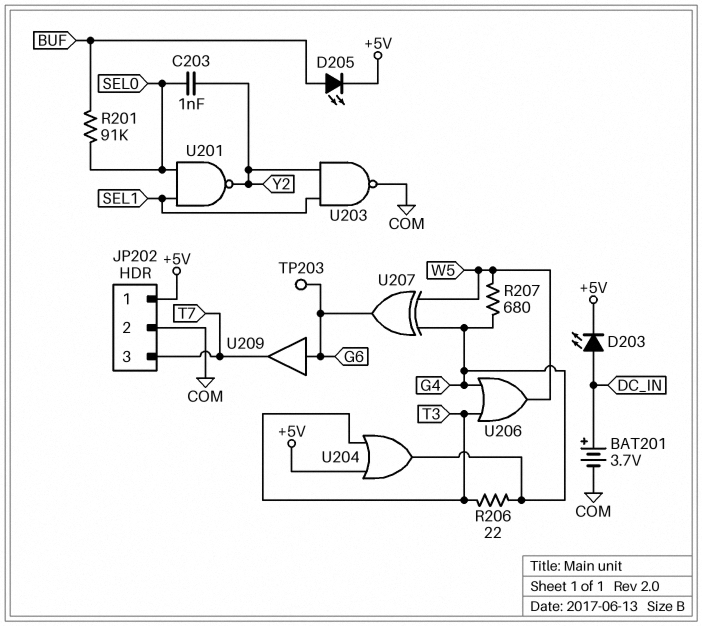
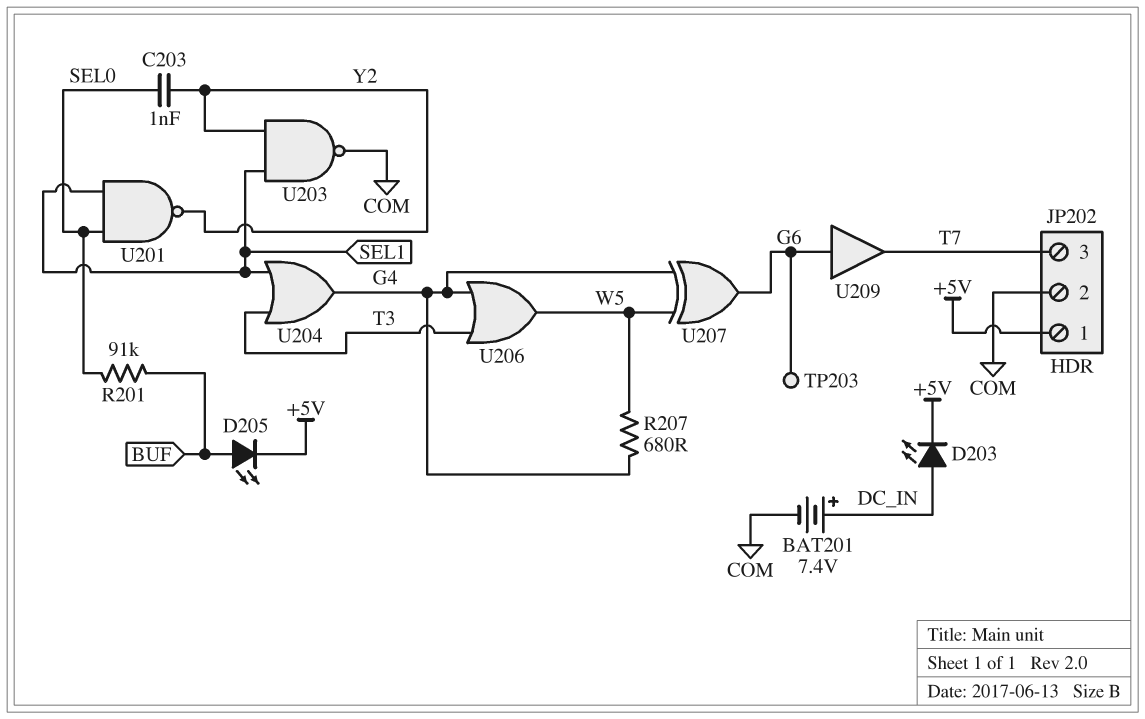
BAT201: 3.7V (plus DC_IN, minus COM) -> 7.4V (plus DC_IN, minus COM)
R206: 22 (G4, T3) -> none
U204: OR (in +5V, in T3, out G4) -> OR (in SEL1, in T3, out G4)

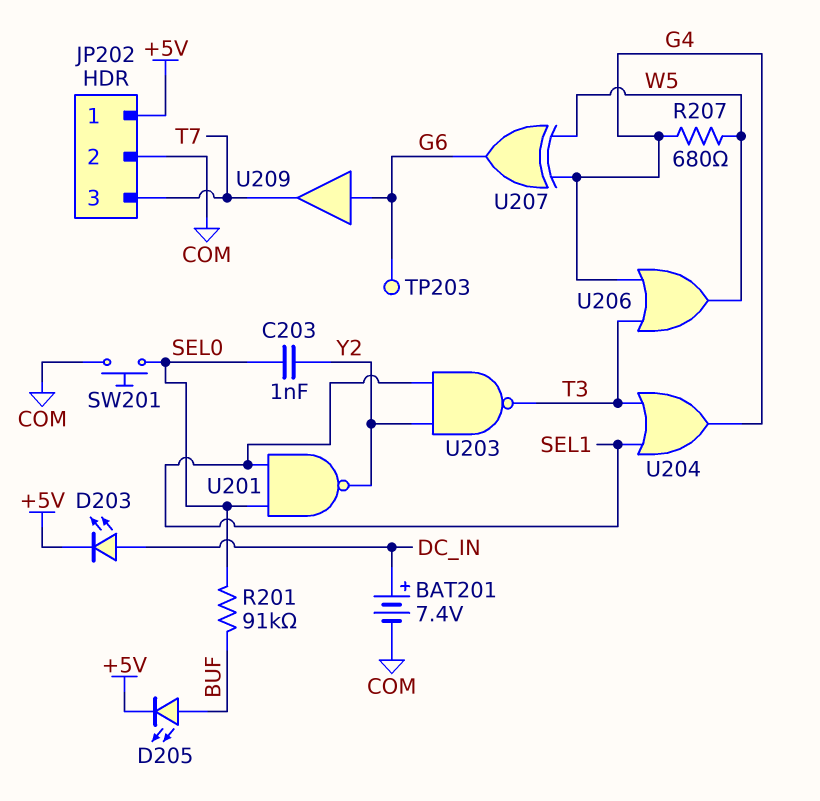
SW201: none -> button (COM, SEL0)
U203: NAND (in SEL1, in Y2, out COM) -> NAND (in SEL1, in Y2, out T3)

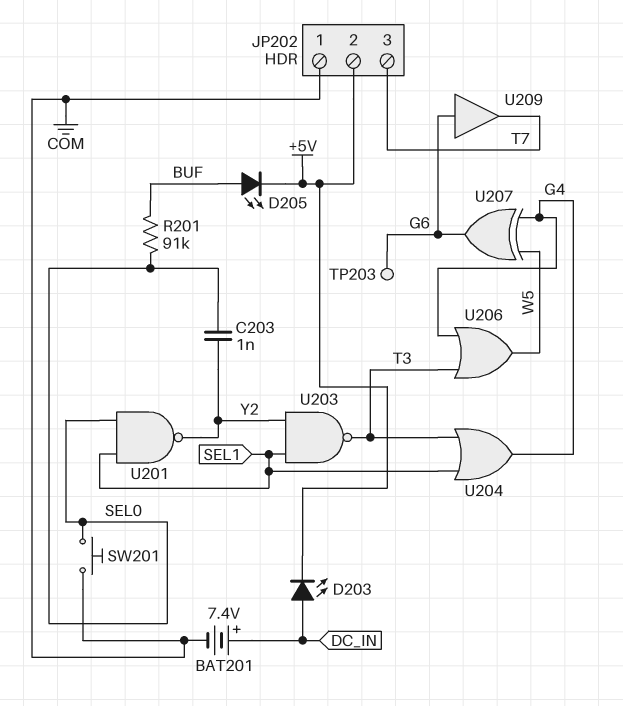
JP202 pin 1: +5V -> COM
JP202 pin 2: COM -> +5V
R207: 680 (G4, W5) -> none

